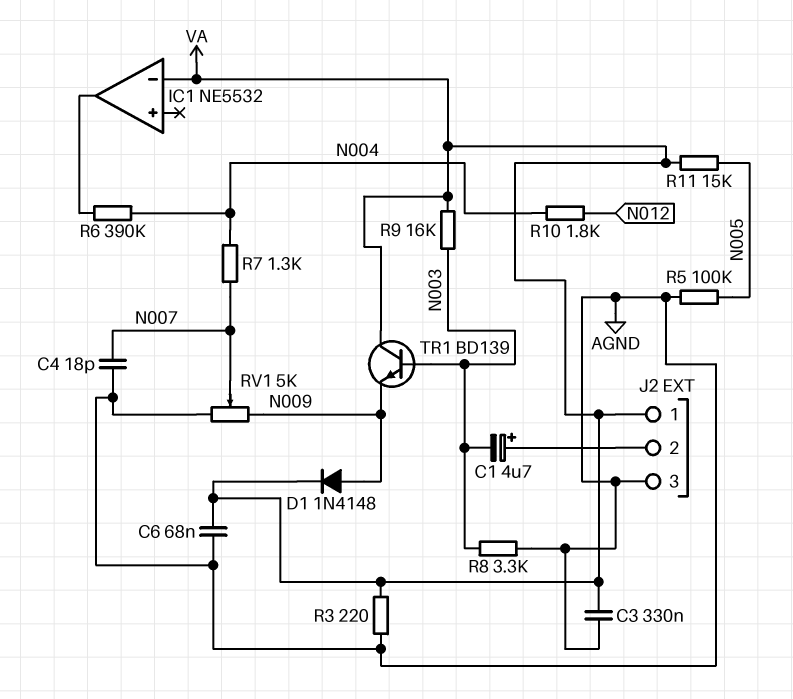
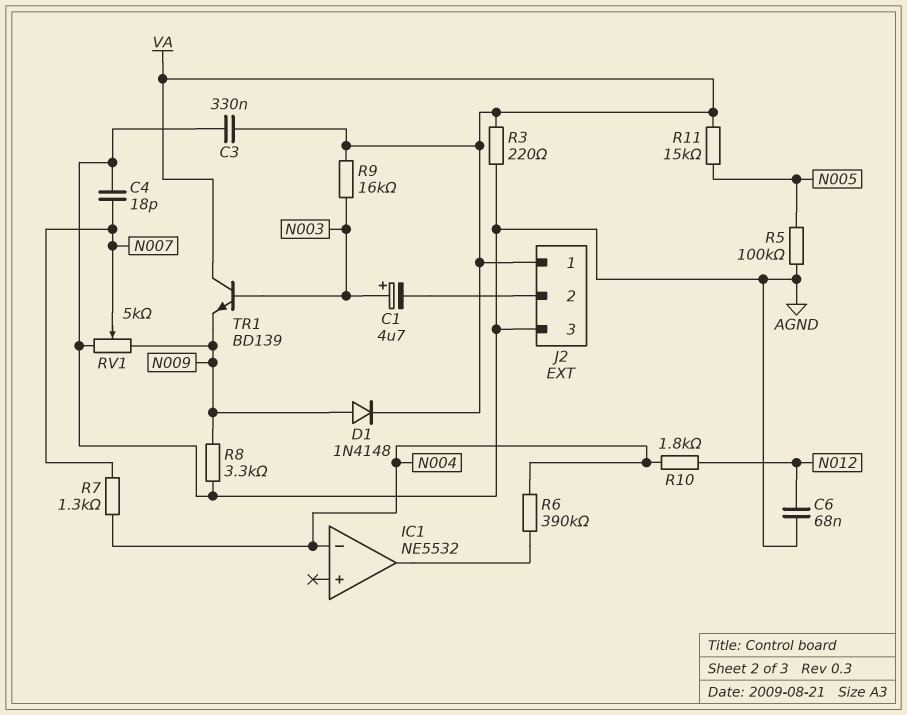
C1: 4.7uF (plus J2/2, minus N003) -> 4.7uF (plus N003, minus J2/2)
C6: 68nF (AGND, VA) -> 68nF (AGND, N012)
IC1 pin in-: VA -> N004
R8: 3.3k (AGND, N003) -> 3.3k (AGND, N009)

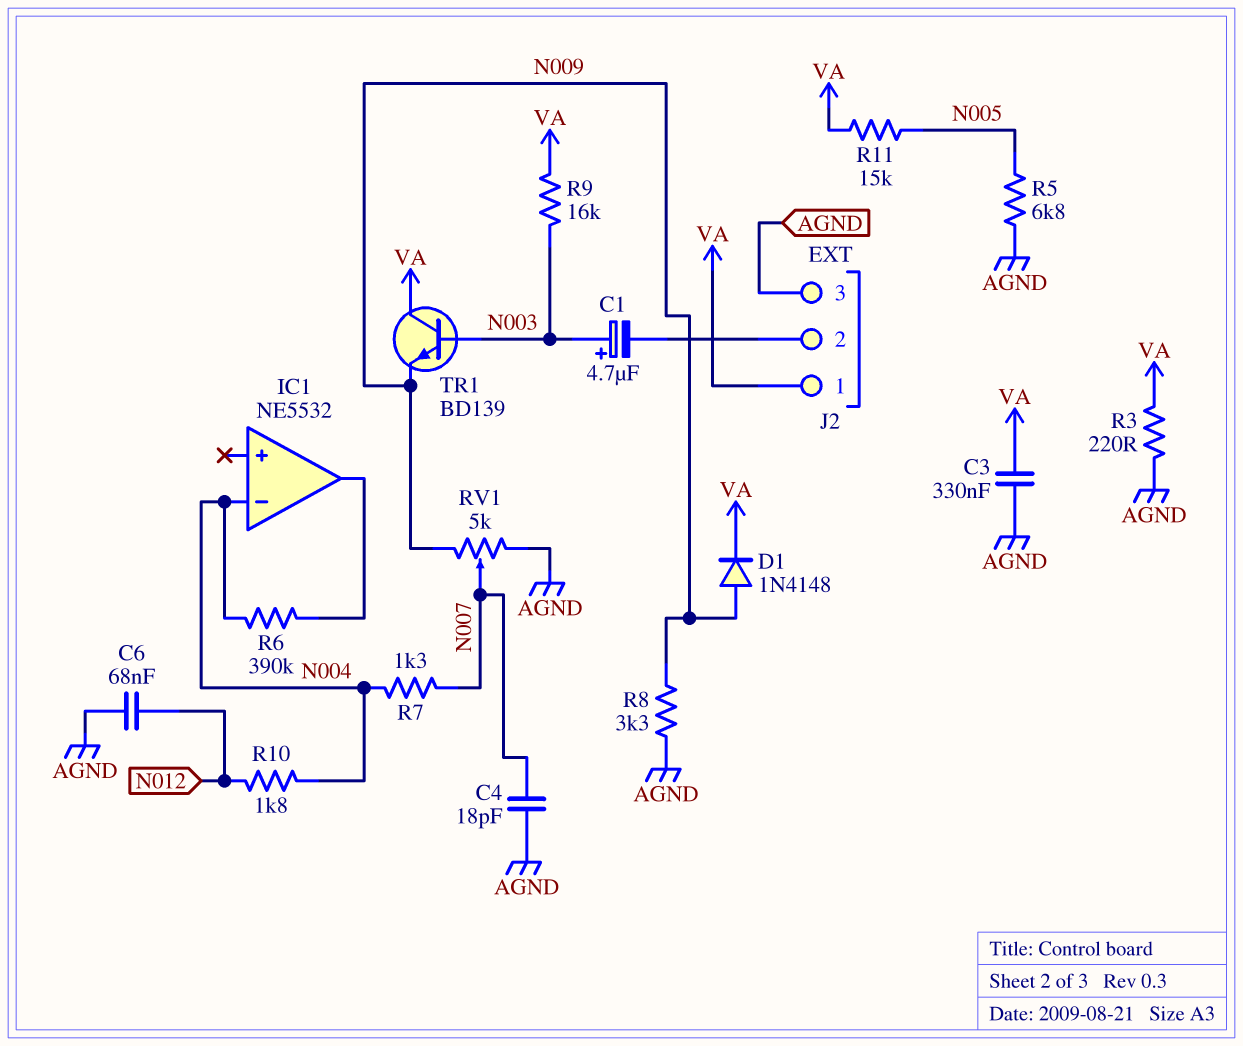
R5: 100k (AGND, N005) -> 6.8k (AGND, N005)

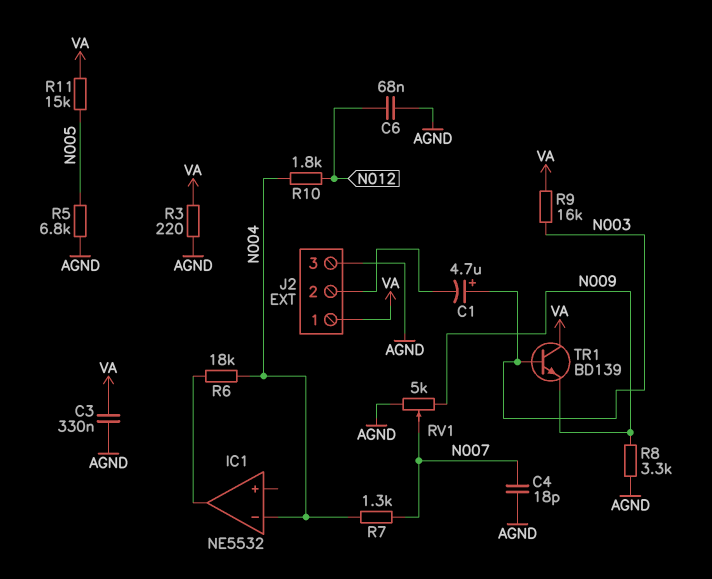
D1: diode 1N4148 (A N009, K VA) -> none
R6: 390k (IC1/out, N004) -> 18k (IC1/out, N004)

